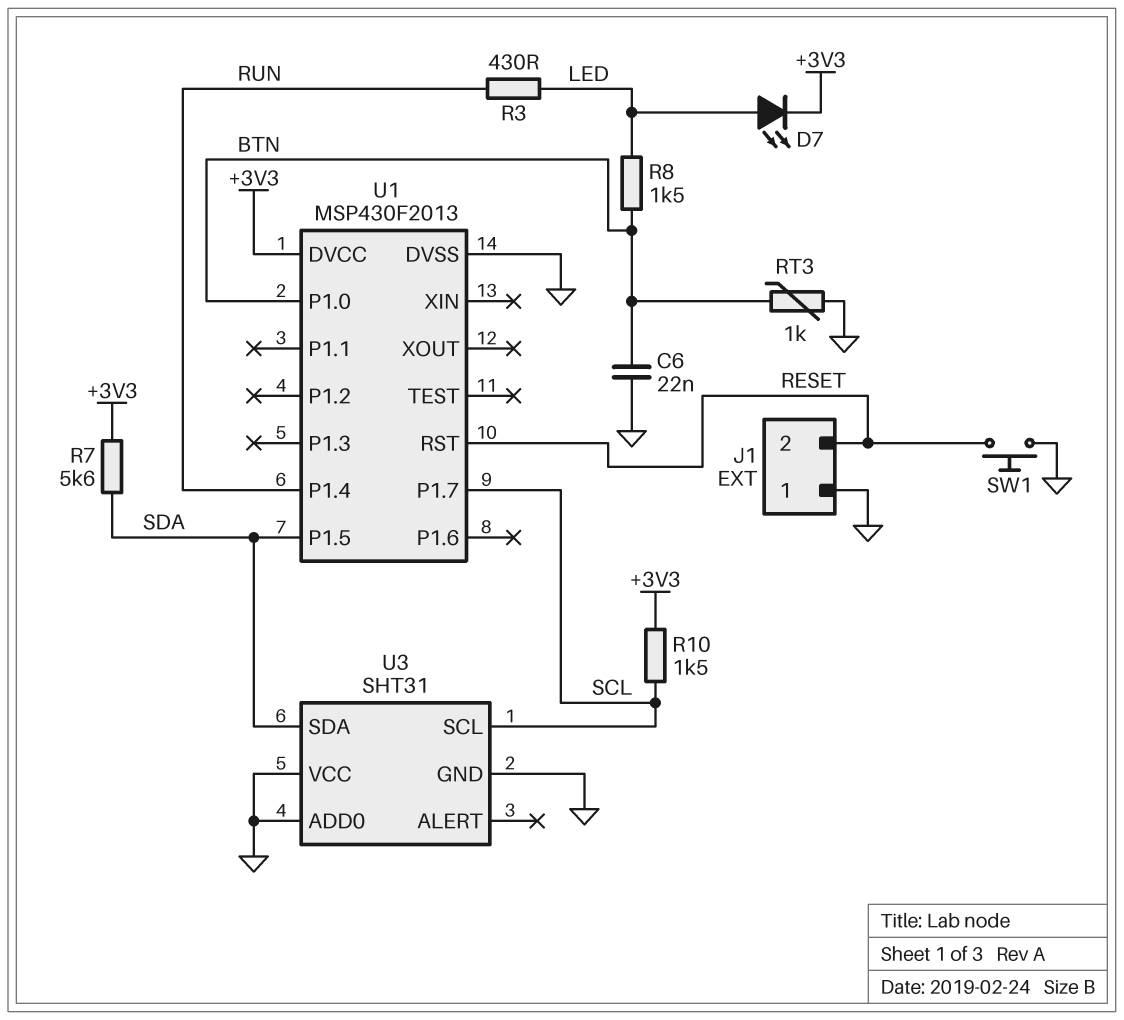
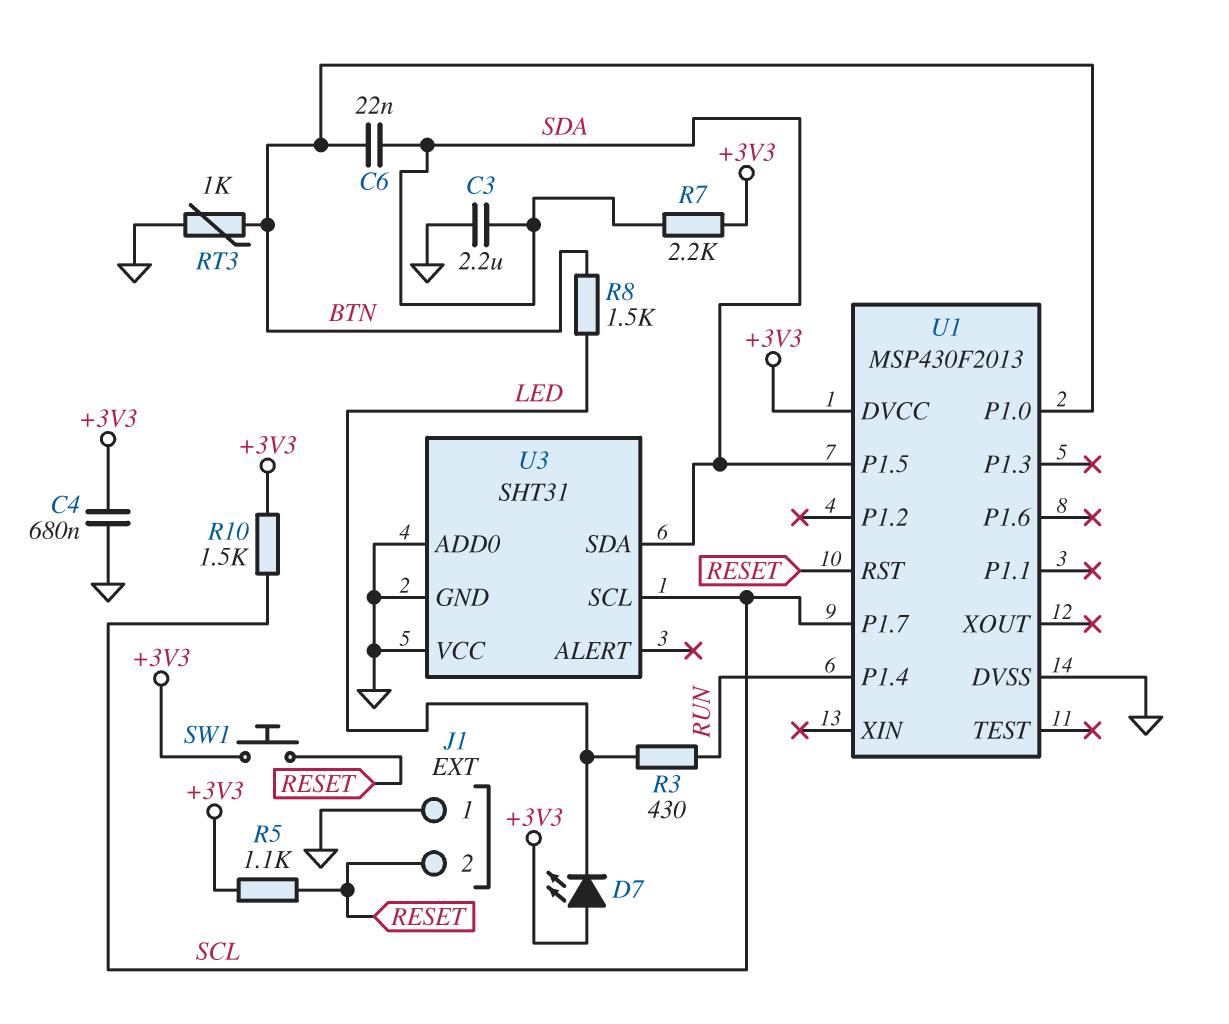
C3: none -> 2.2uF (GND, SDA)
C4: none -> 680nF (+3V3, GND)
C6: 22nF (BTN, GND) -> 22nF (BTN, SDA)
D7: LED (A LED, K +3V3) -> LED (A +3V3, K LED)
R5: none -> 1.1k (+3V3, RESET)
R7: 5.6k (+3V3, SDA) -> 2.2k (+3V3, SDA)
SW1: button (GND, RESET) -> button (+3V3, RESET)

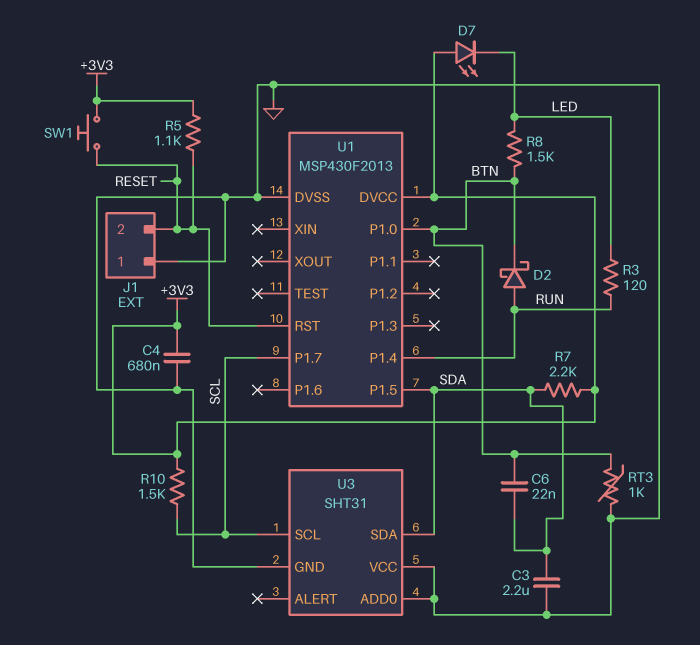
D2: none -> schottky (A RUN, K BTN)
R3: 430 (LED, RUN) -> 120 (LED, RUN)

